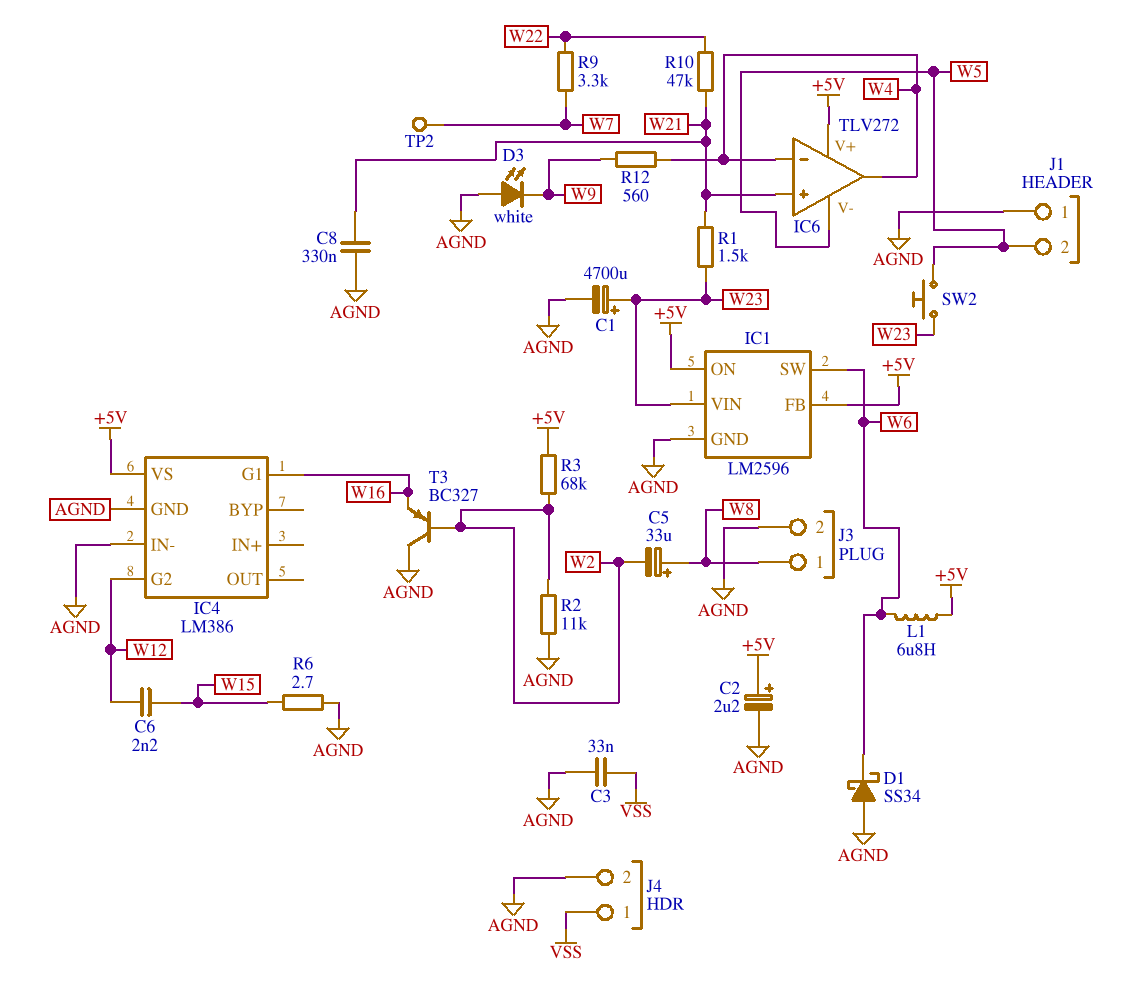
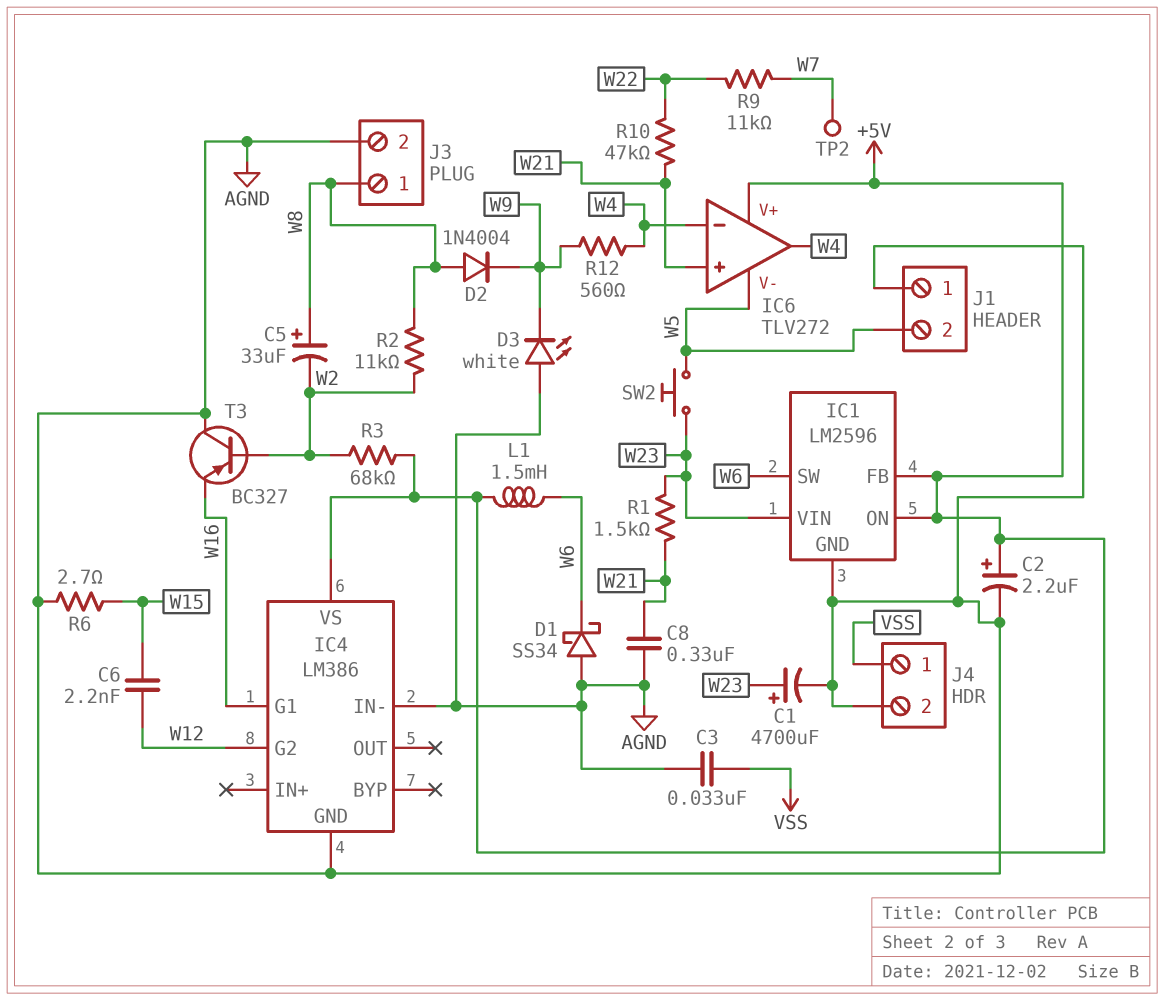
D2: none -> diode 1N4004 (A W8, K W9)
L1: 6.8uH (+5V, W6) -> 1.5mH (+5V, W6)
R2: 11k (AGND, W2) -> 11k (W2, W8)
R9: 3.3k (W7, W22) -> 11k (W7, W22)

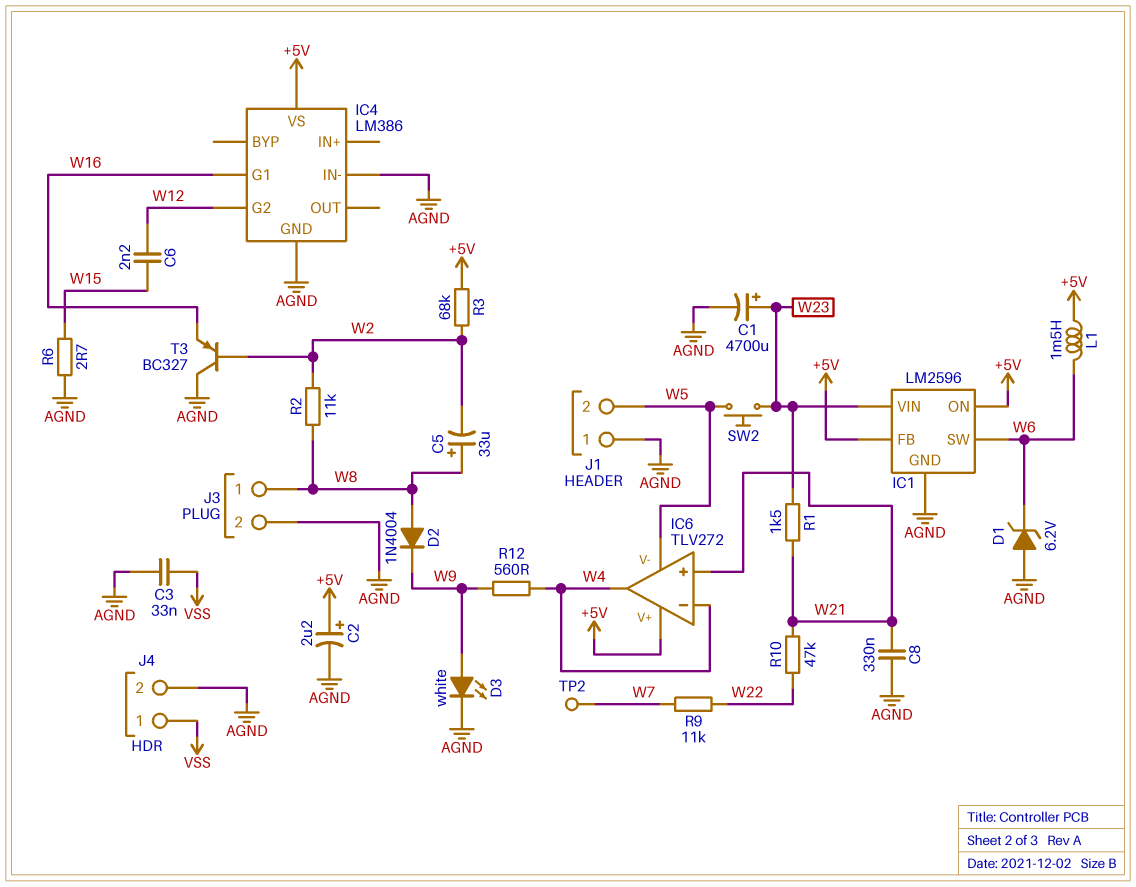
D1: schottky SS34 (A AGND, K W6) -> zener 6.2V (A AGND, K W6)
D3: LED white (A AGND, K W9) -> LED white (A W9, K AGND)

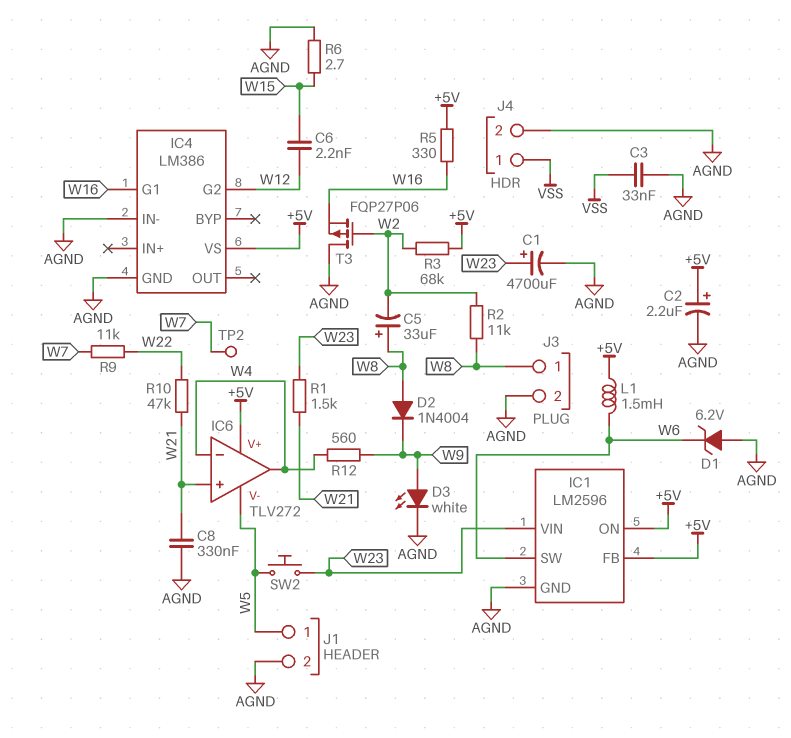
J1 pin 1: AGND -> W5
J1 pin 2: W5 -> AGND
R5: none -> 330 (+5V, W16)
T3: PNP BC327 (B W2, C AGND, E W16) -> PMOS FQP27P06 (G W2, D AGND, S W16)

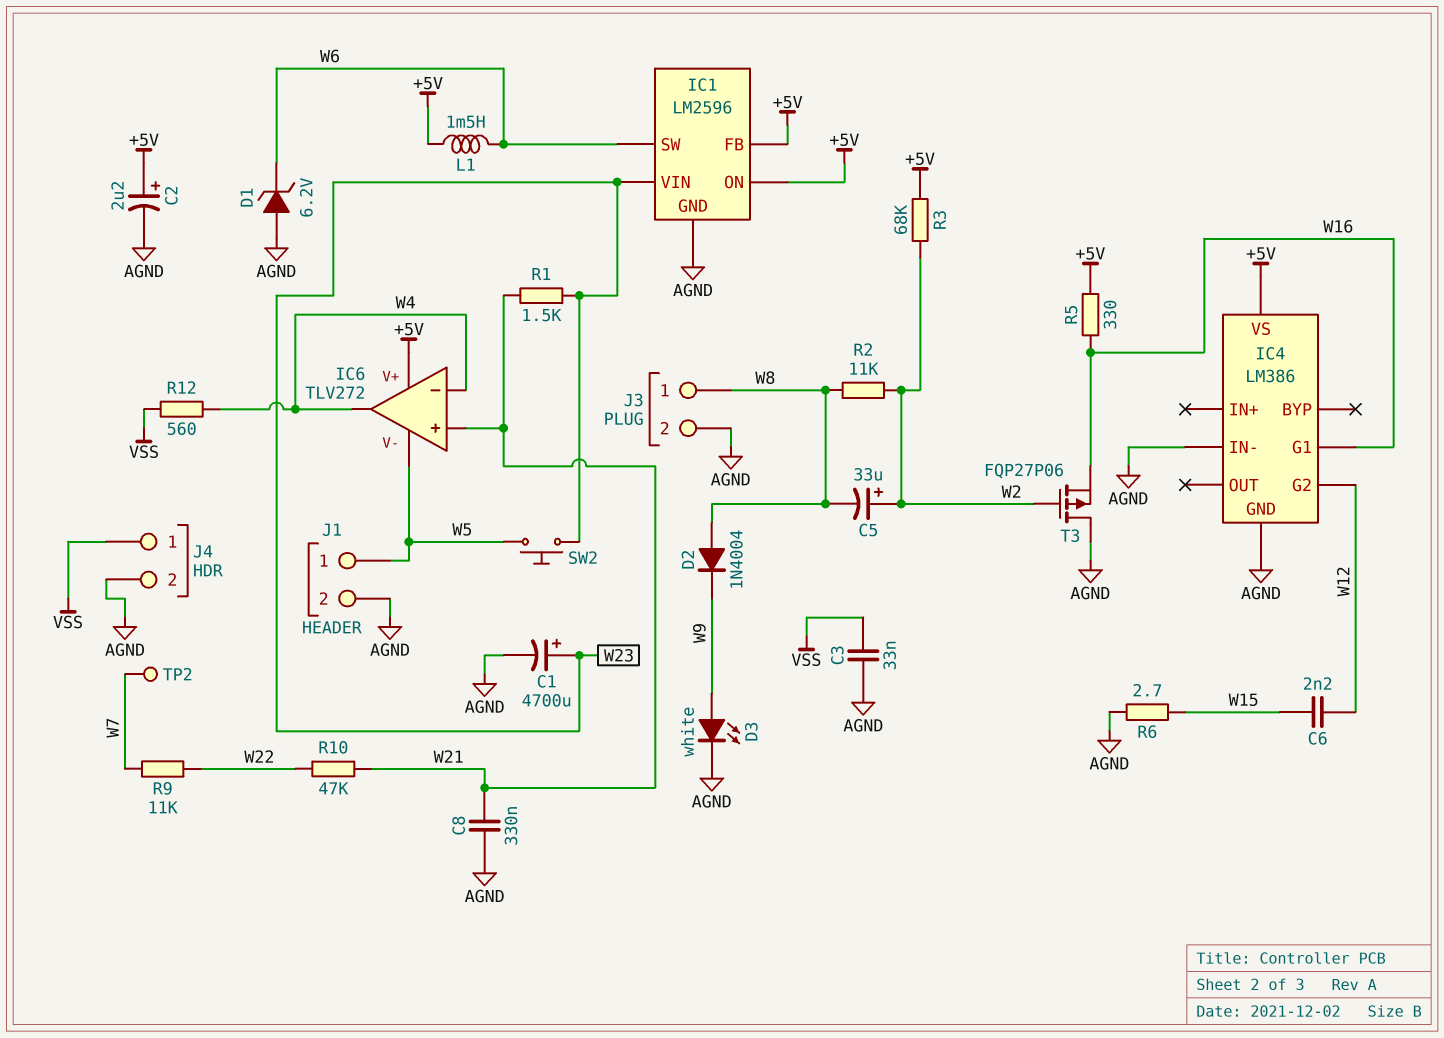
C5: 33uF (plus W8, minus W2) -> 33uF (plus W2, minus W8)
R12: 560 (W4, W9) -> 560 (VSS, W4)

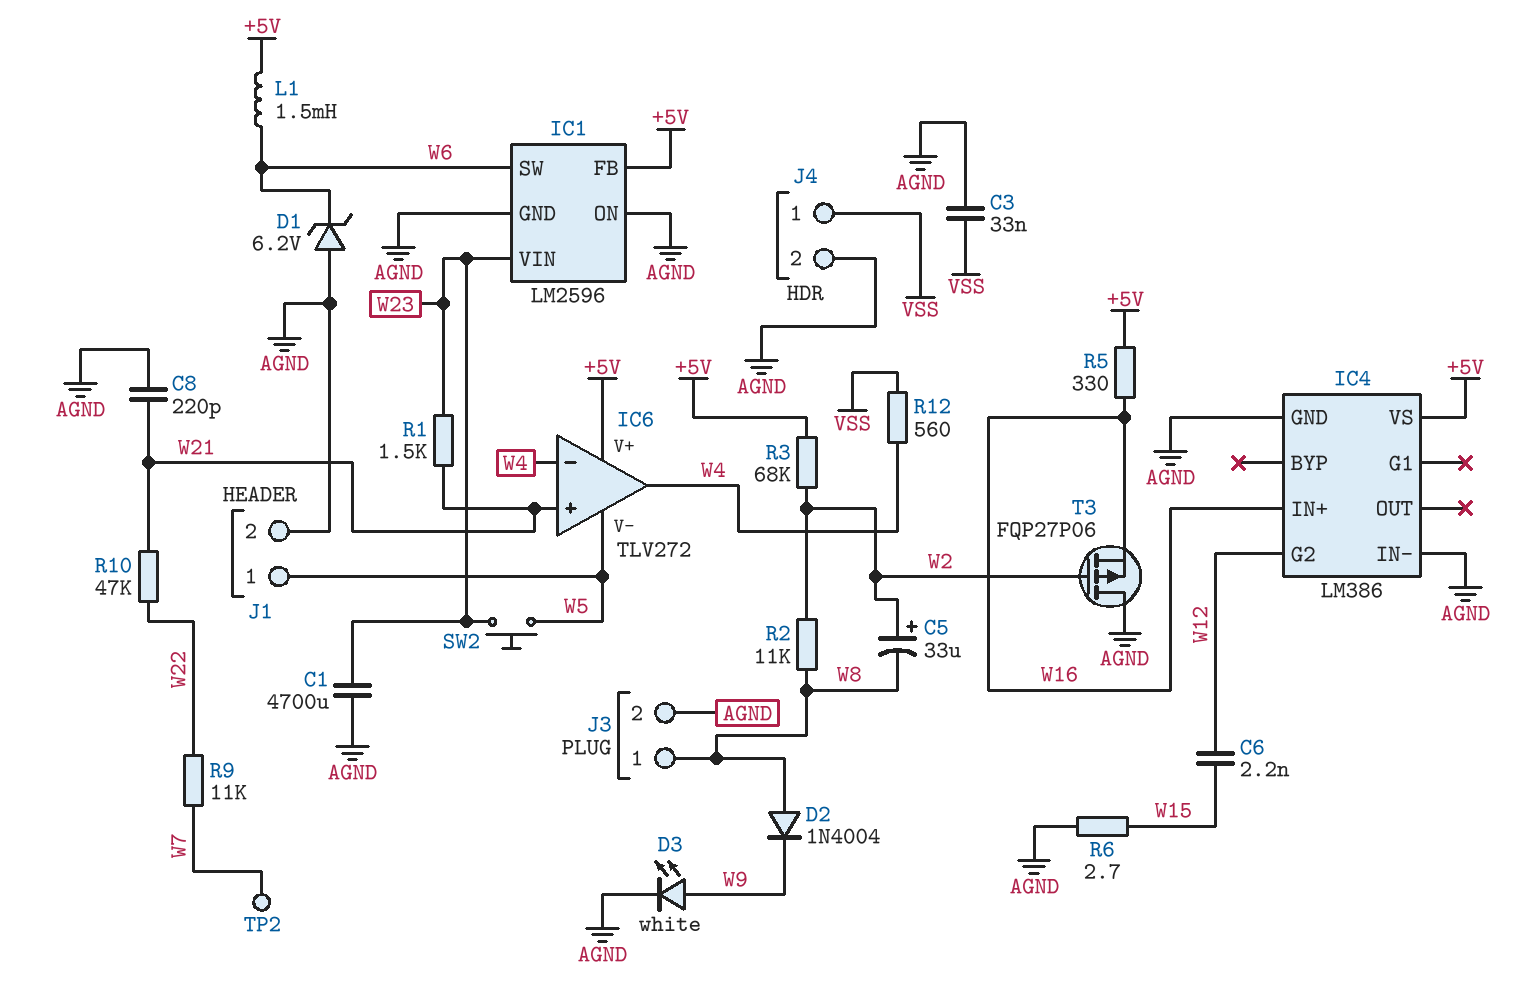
C1: 4700uF (plus W23, minus AGND) -> 4700uF (AGND, W23)
C2: 2.2uF (plus +5V, minus AGND) -> none
C8: 330nF (AGND, W21) -> 220pF (AGND, W21)
IC1 pin ON: +5V -> AGND
IC4 pin G1: W16 -> none
IC4 pin IN+: none -> W16

